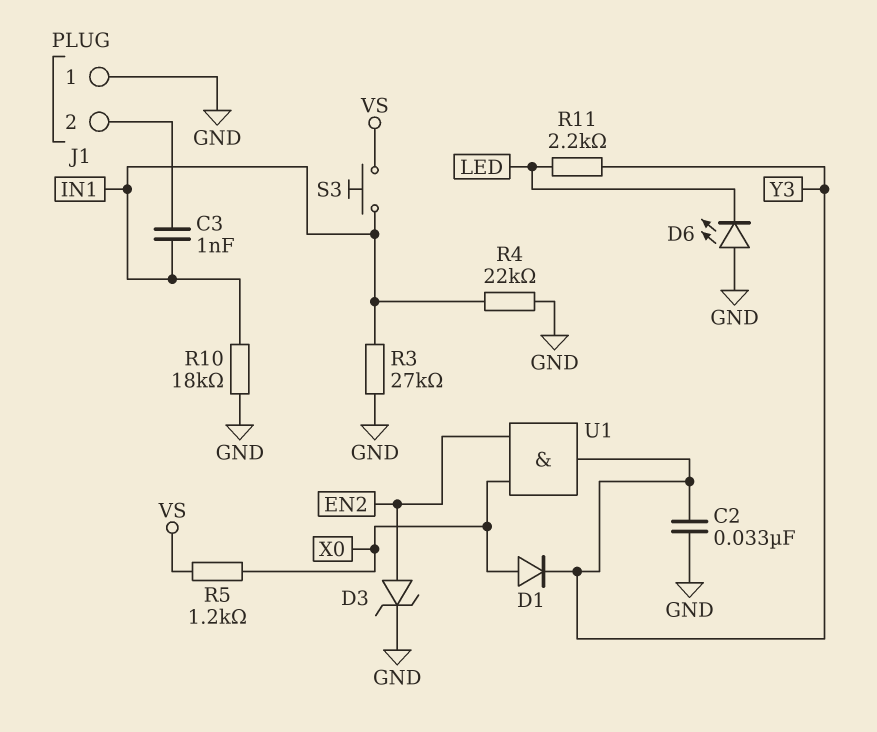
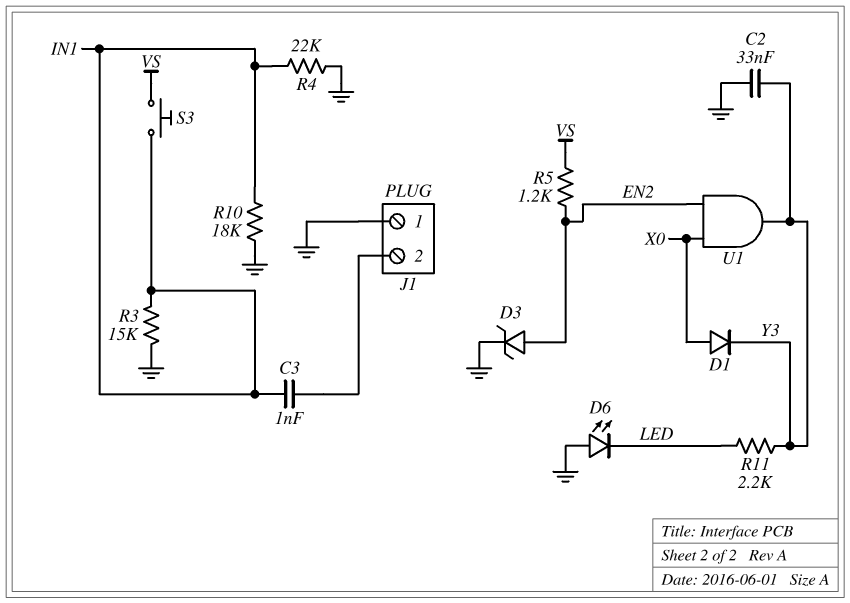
R3: 27k (GND, IN1) -> 15k (GND, IN1)
R5: 1.2k (VS, X0) -> 1.2k (EN2, VS)

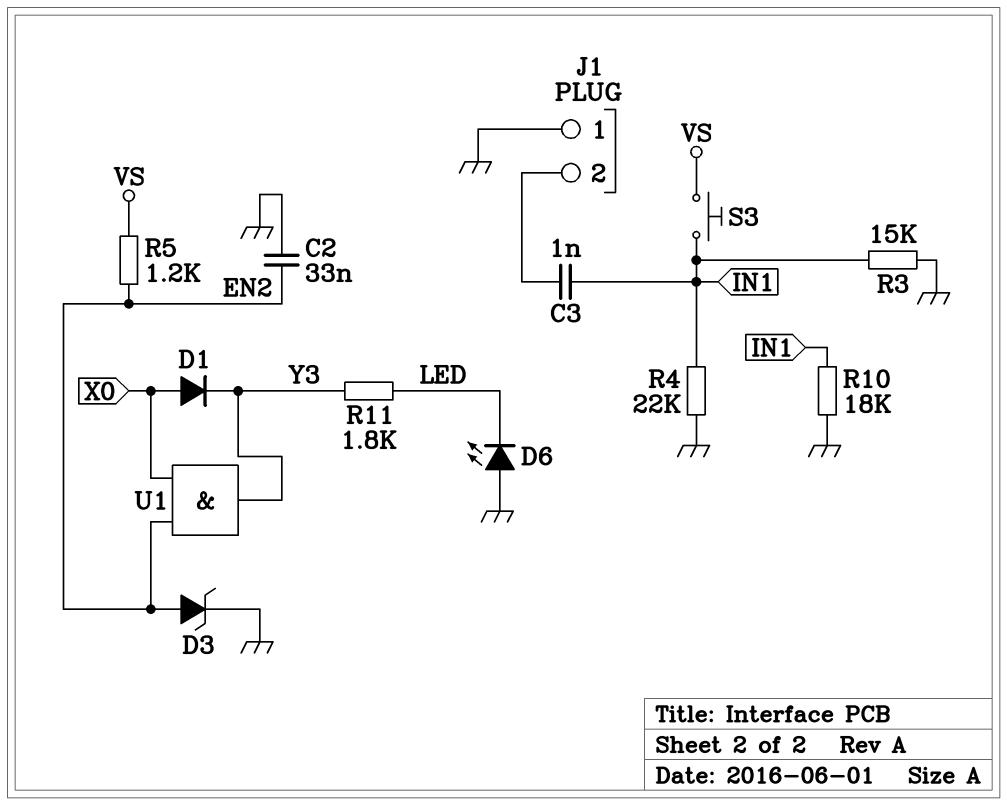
C2: 33nF (GND, Y3) -> 33nF (EN2, GND)
R11: 2.2k (LED, Y3) -> 1.8k (LED, Y3)

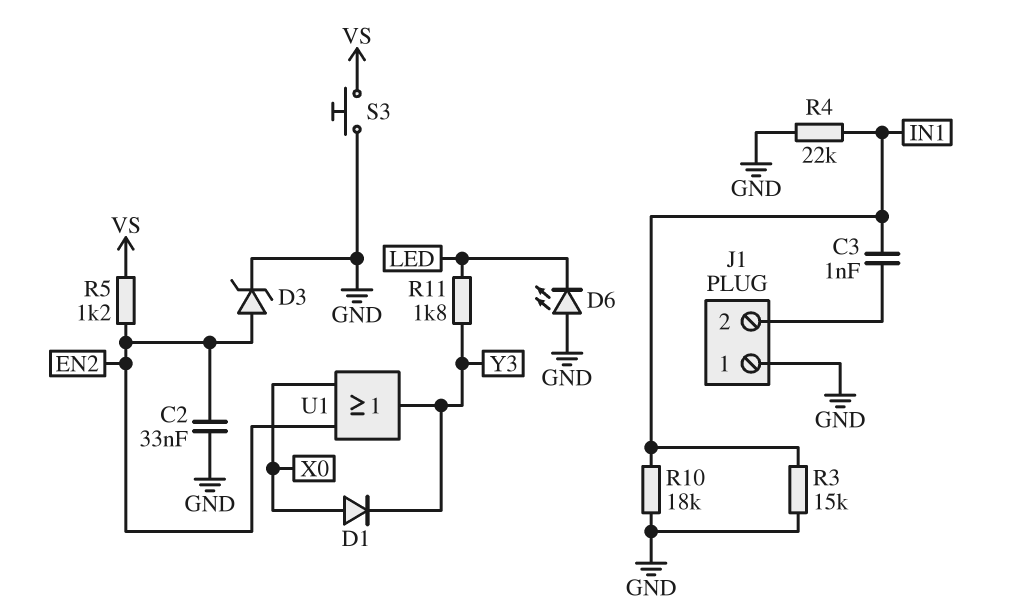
S3: button (IN1, VS) -> button (GND, VS)
U1: AND (in EN2, in X0, out Y3) -> OR (in EN2, in X0, out Y3)

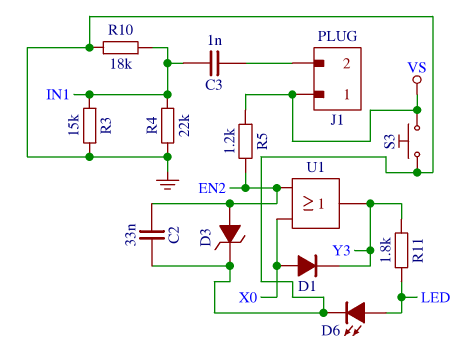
D6: LED (A GND, K LED) -> LED (A LED, K GND)
J1 pin 1: GND -> VS

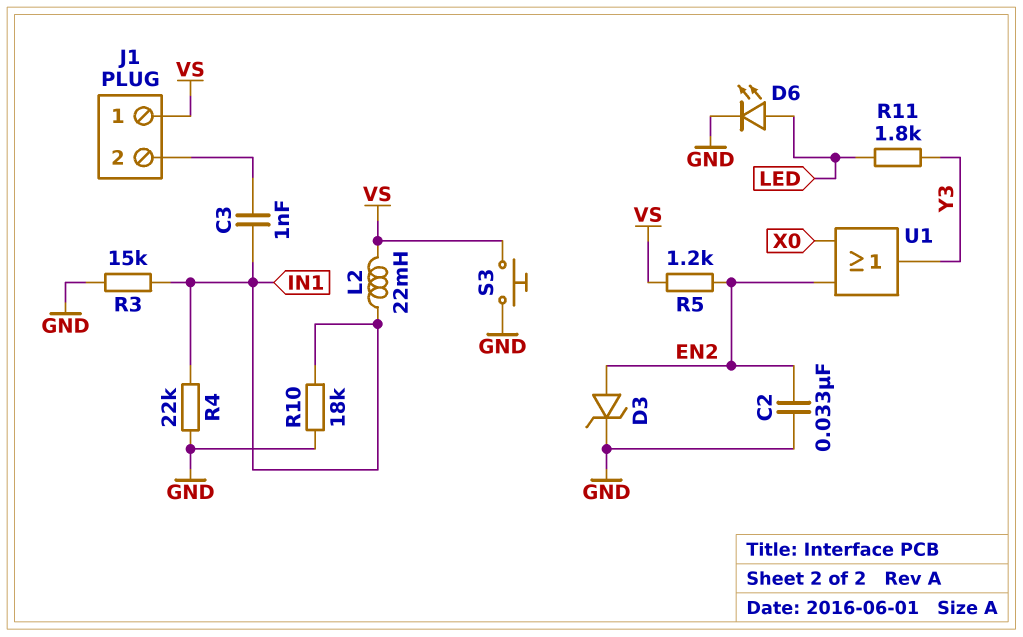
D1: diode (A X0, K Y3) -> none
L2: none -> 22mH (IN1, VS)

